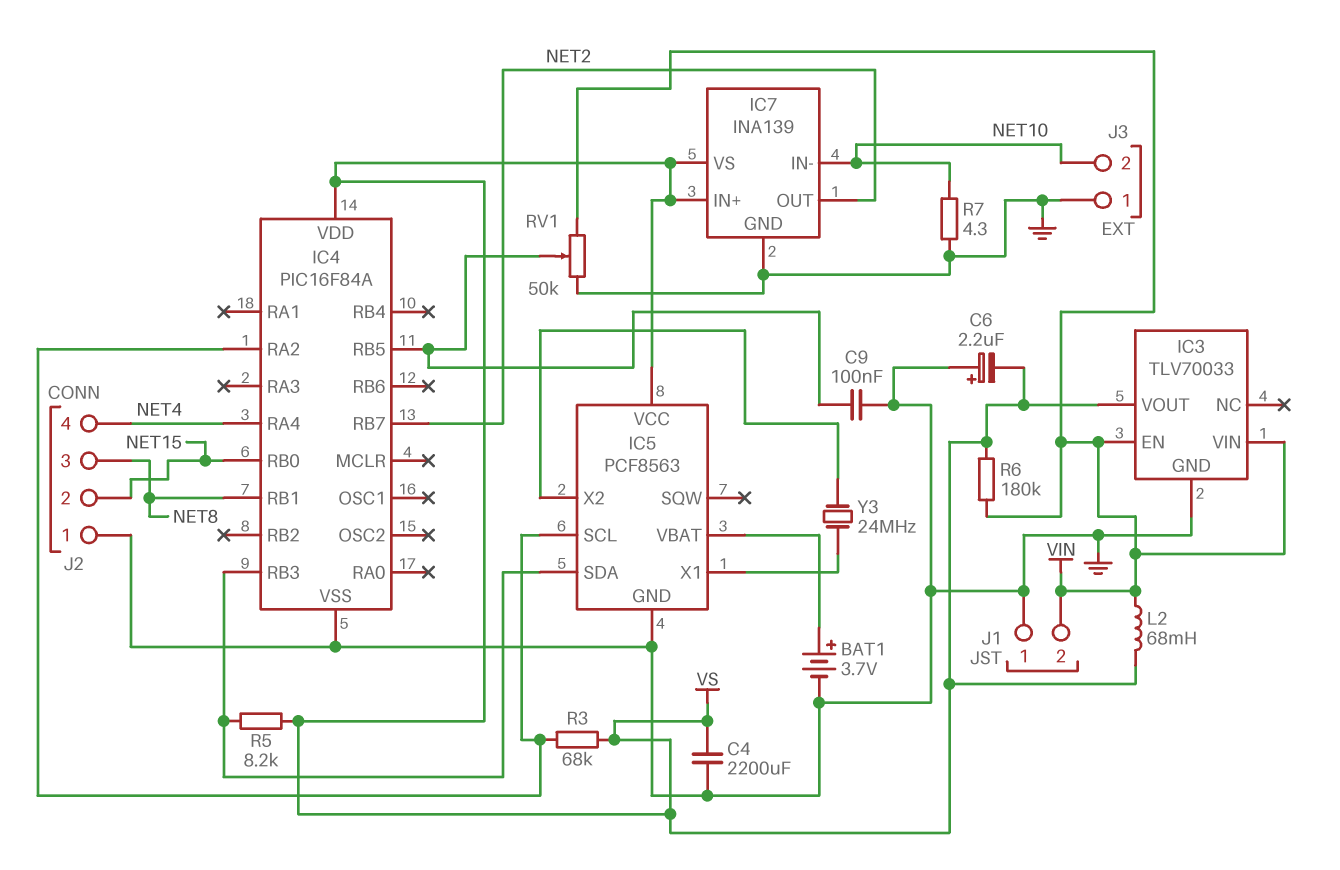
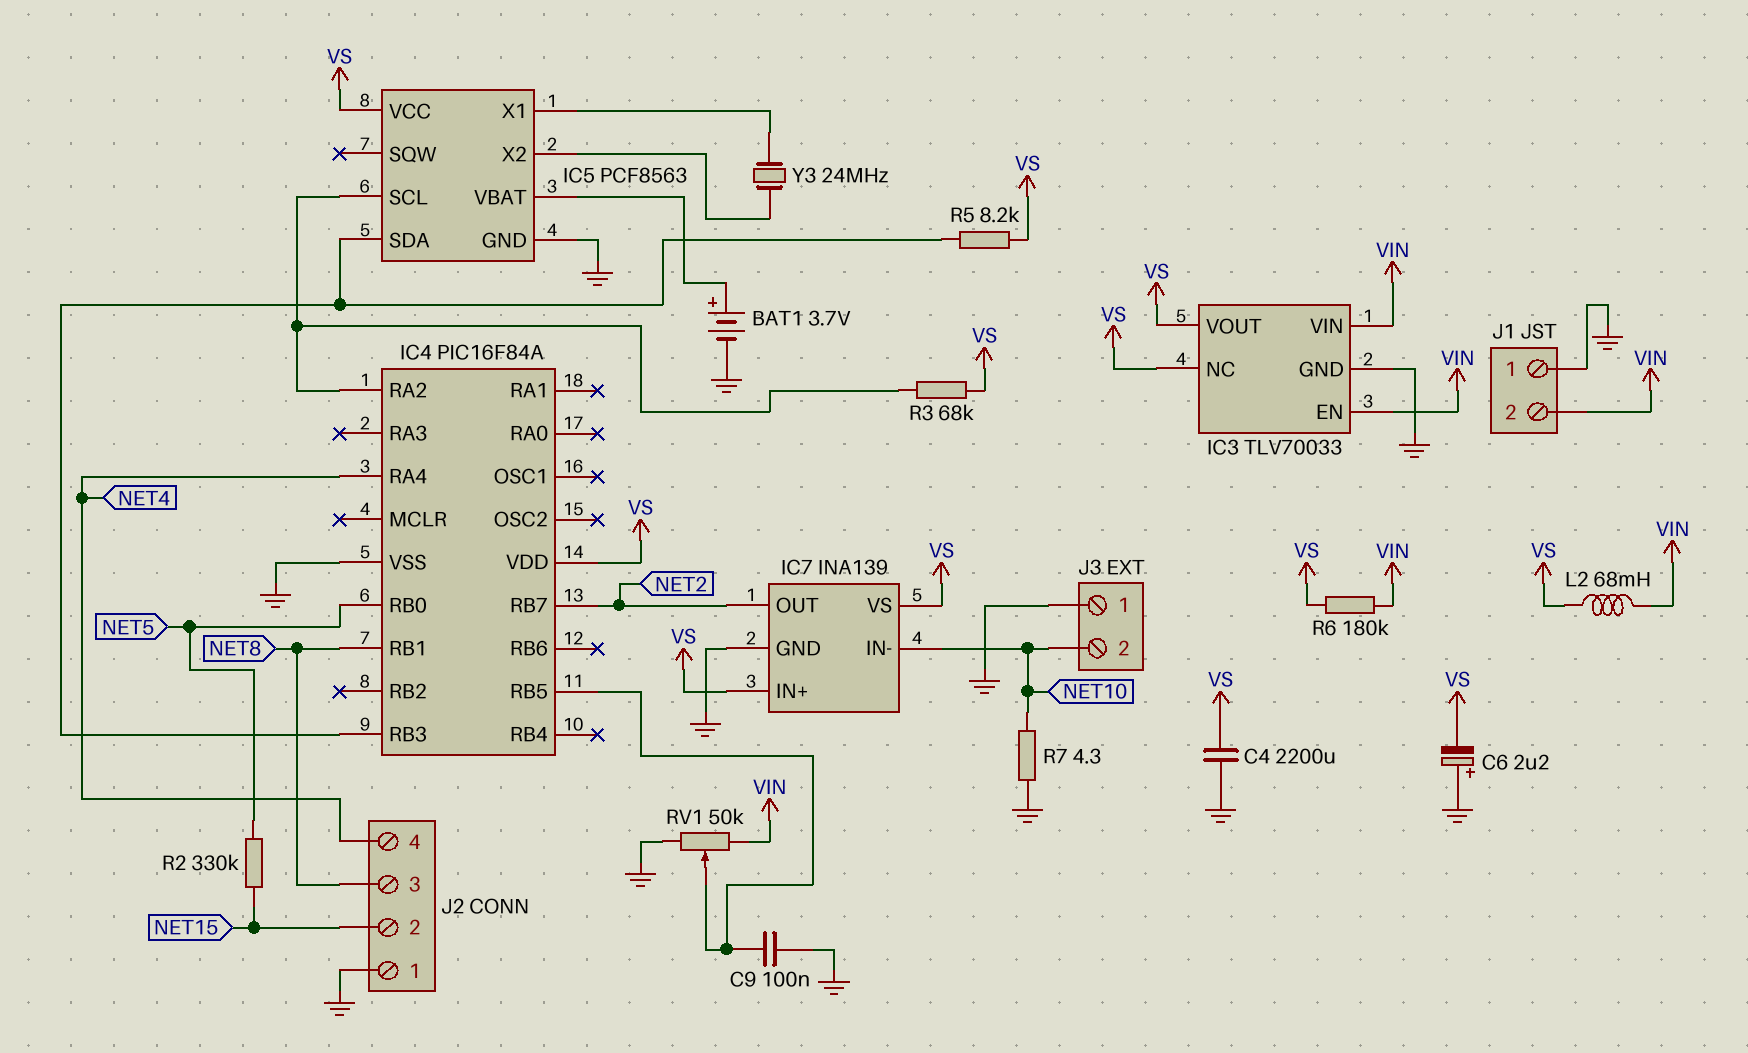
IC3 pin NC: none -> VS
IC4 pin RB0: NET15 -> NET5
R2: none -> 330k (NET5, NET15)

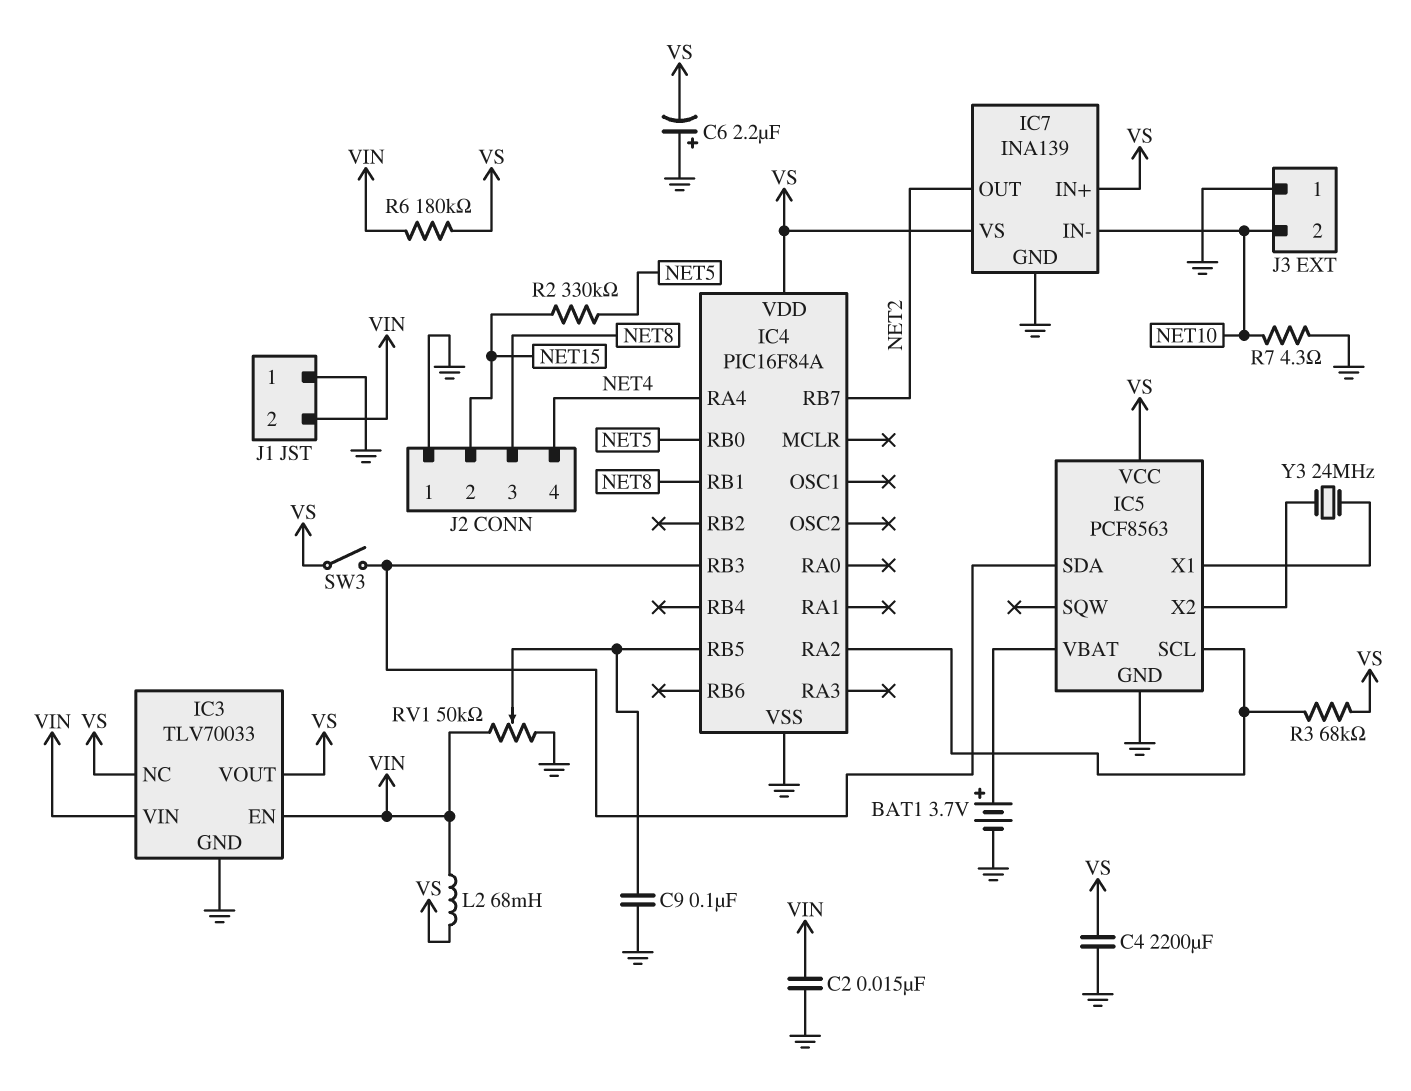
C2: none -> 15nF (GND, VIN)
R5: 8.2k (IC4/RB3, VS) -> none
SW3: none -> switch (IC4/RB3, VS)

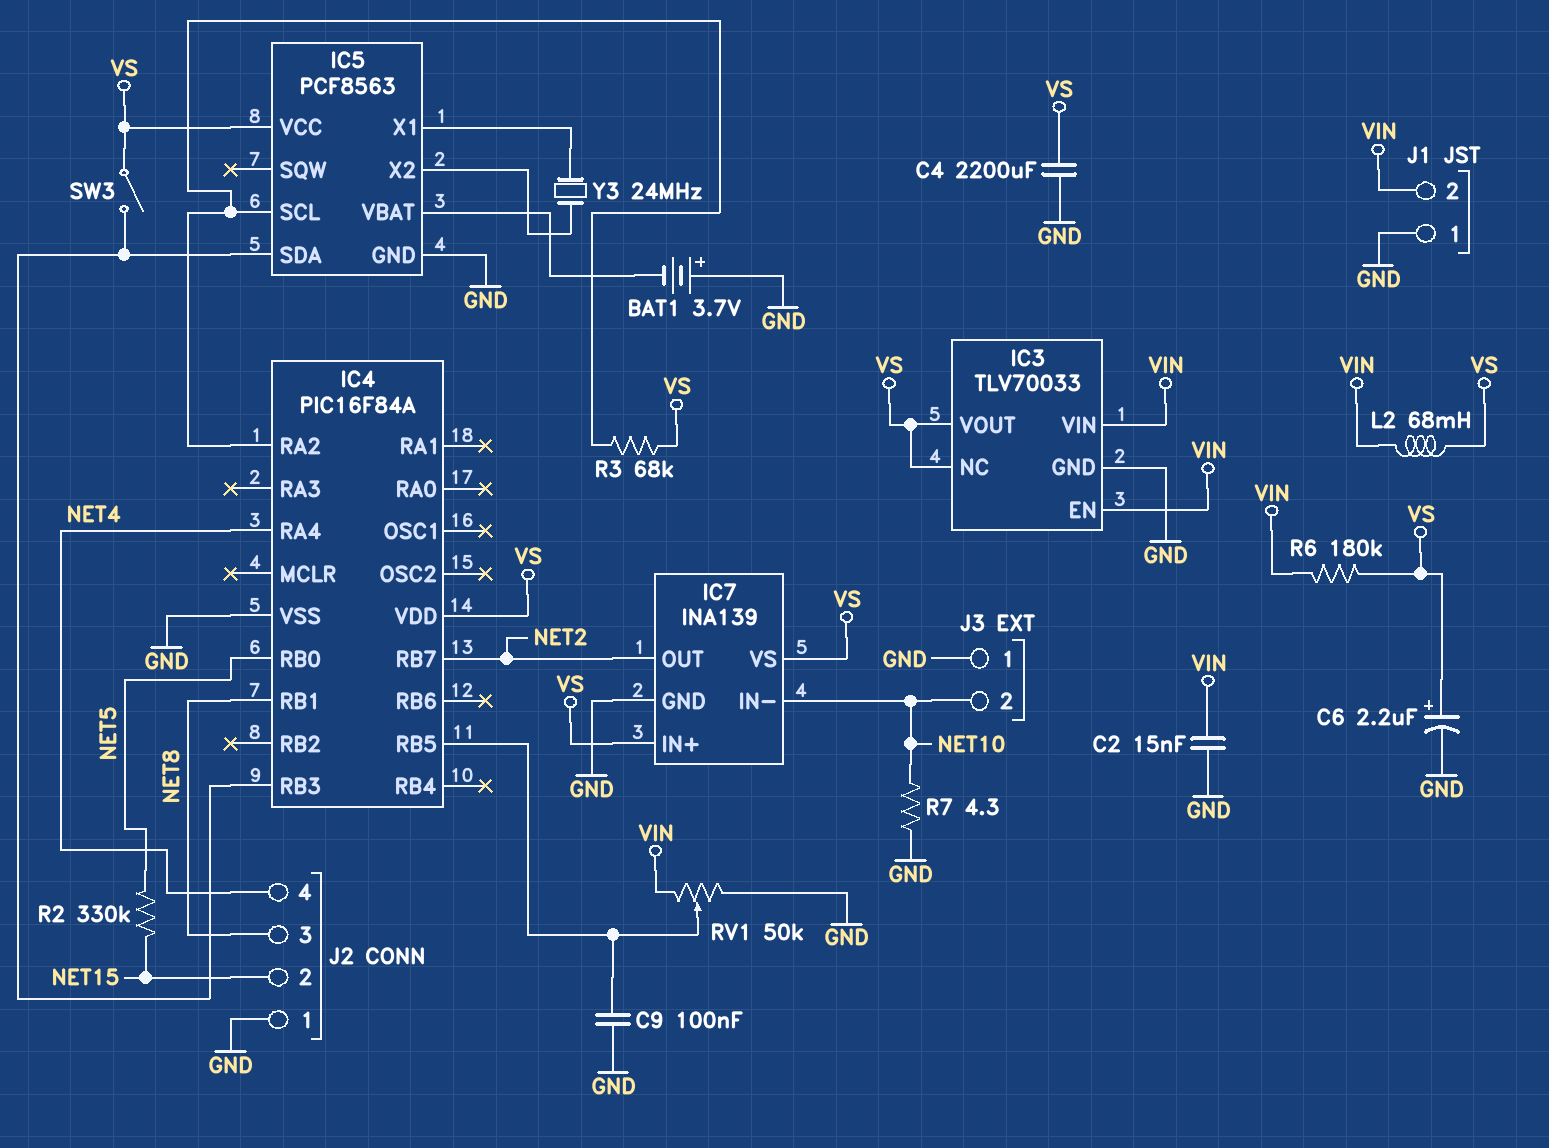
BAT1: 3.7V (plus IC5/VBAT, minus GND) -> 3.7V (plus GND, minus IC5/VBAT)
C6: 2.2uF (plus GND, minus VS) -> 2.2uF (plus VS, minus GND)

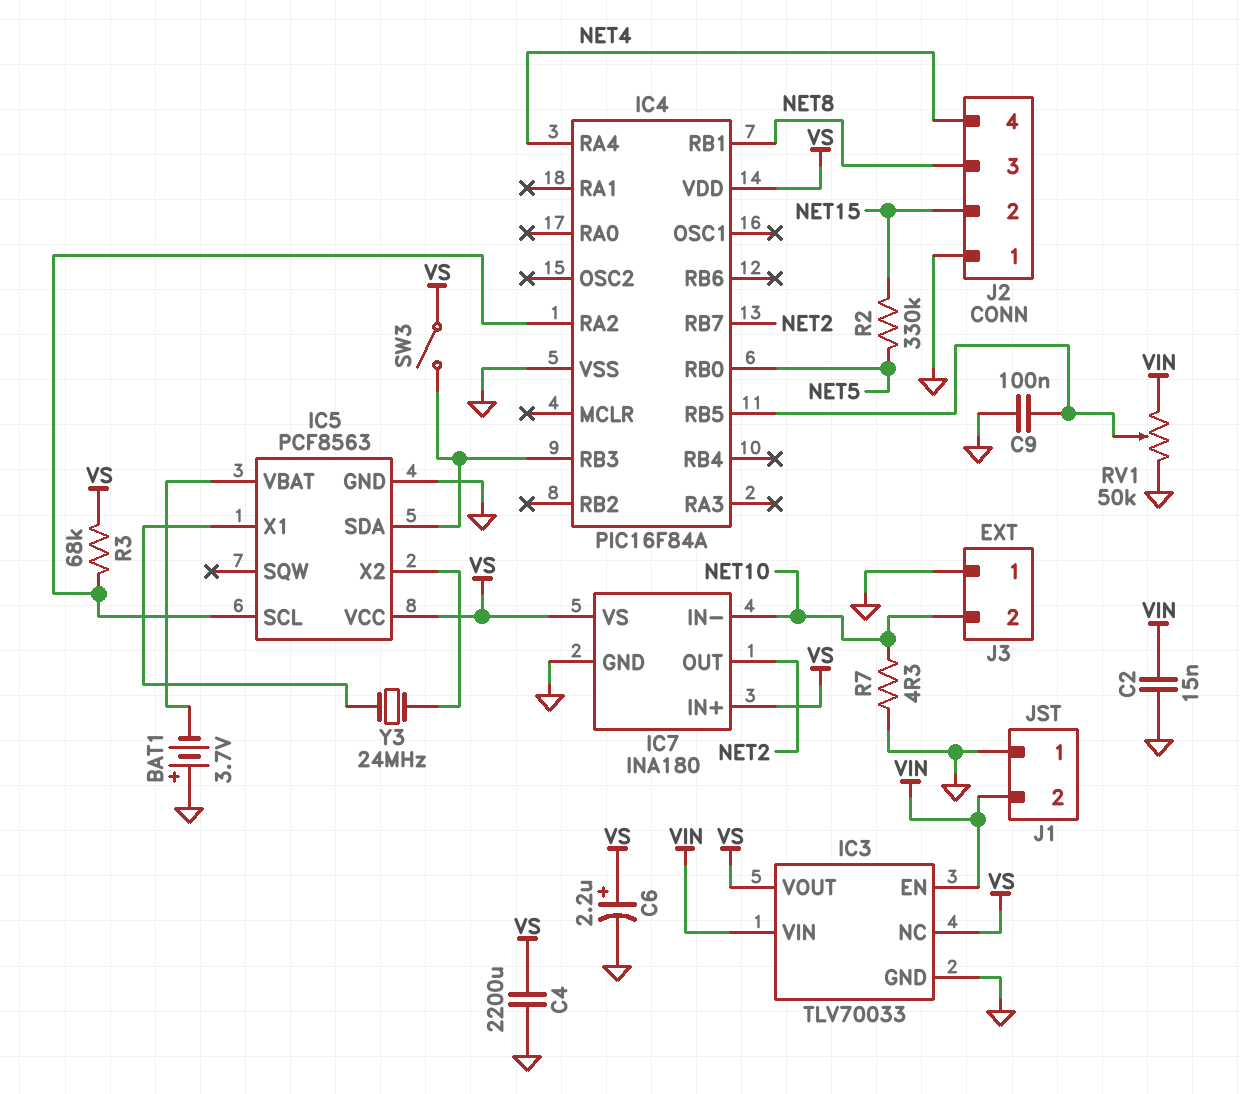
IC7: INA139 -> INA180
L2: 68mH (VIN, VS) -> none
R6: 180k (VIN, VS) -> none

